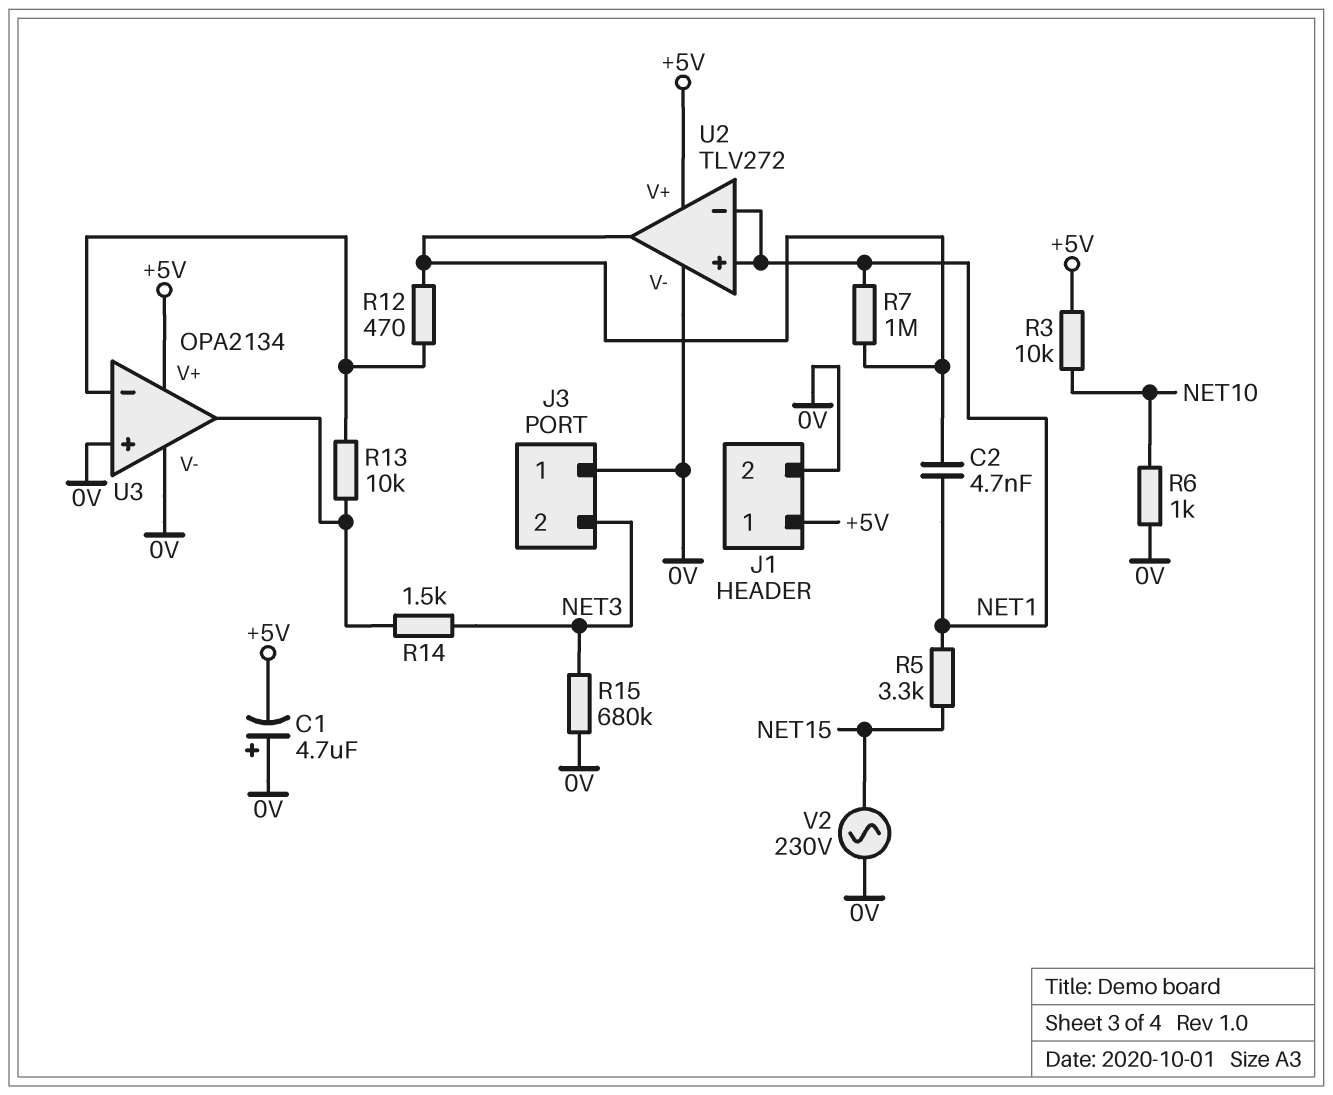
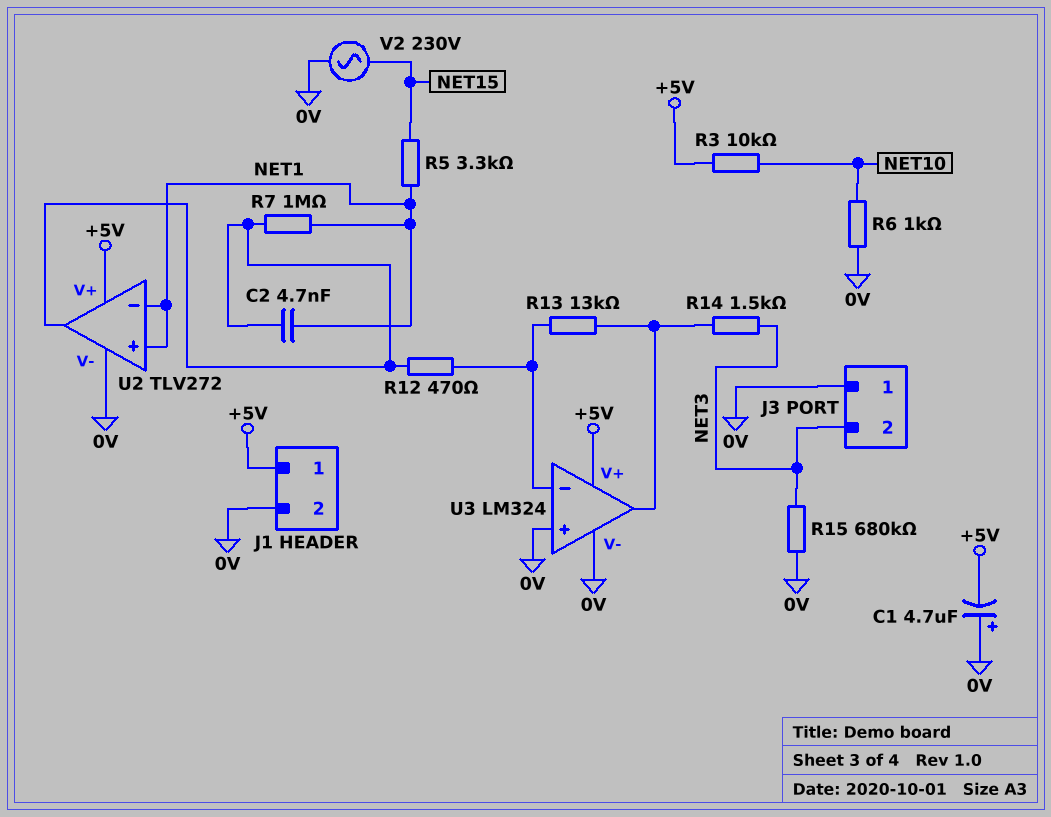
R13: 10k (U3/in-, U3/out) -> 13k (U3/in-, U3/out)
U3: OPA2134 -> LM324

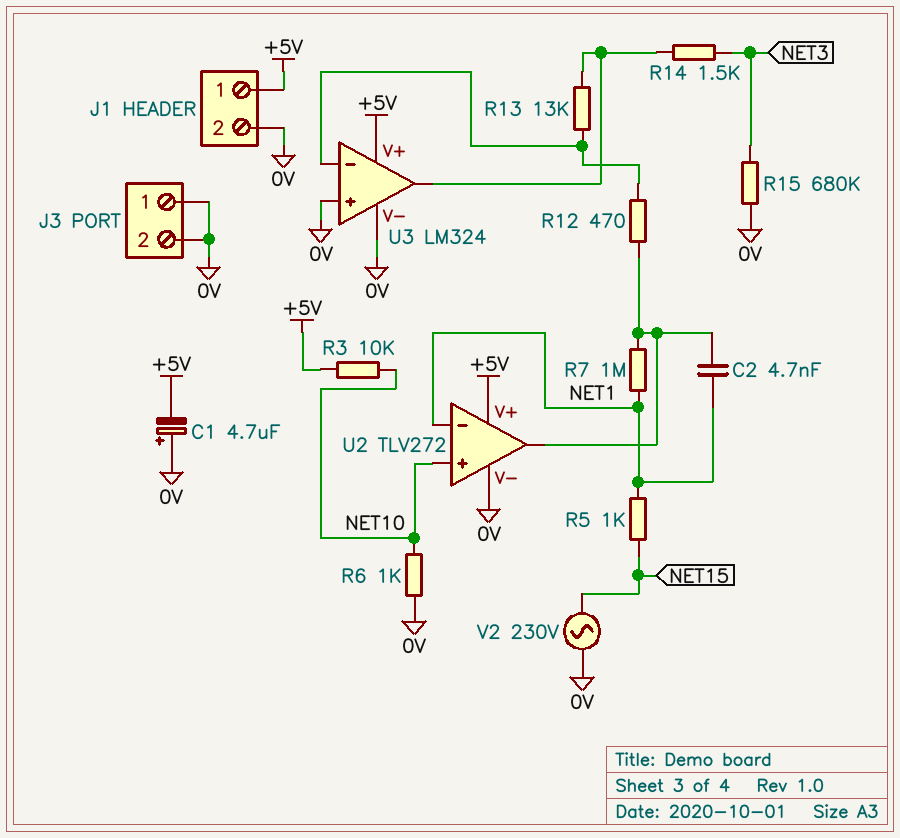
J3 pin 2: NET3 -> 0V
R5: 3.3k (NET1, NET15) -> 1k (NET1, NET15)
U2 pin in+: NET1 -> NET10

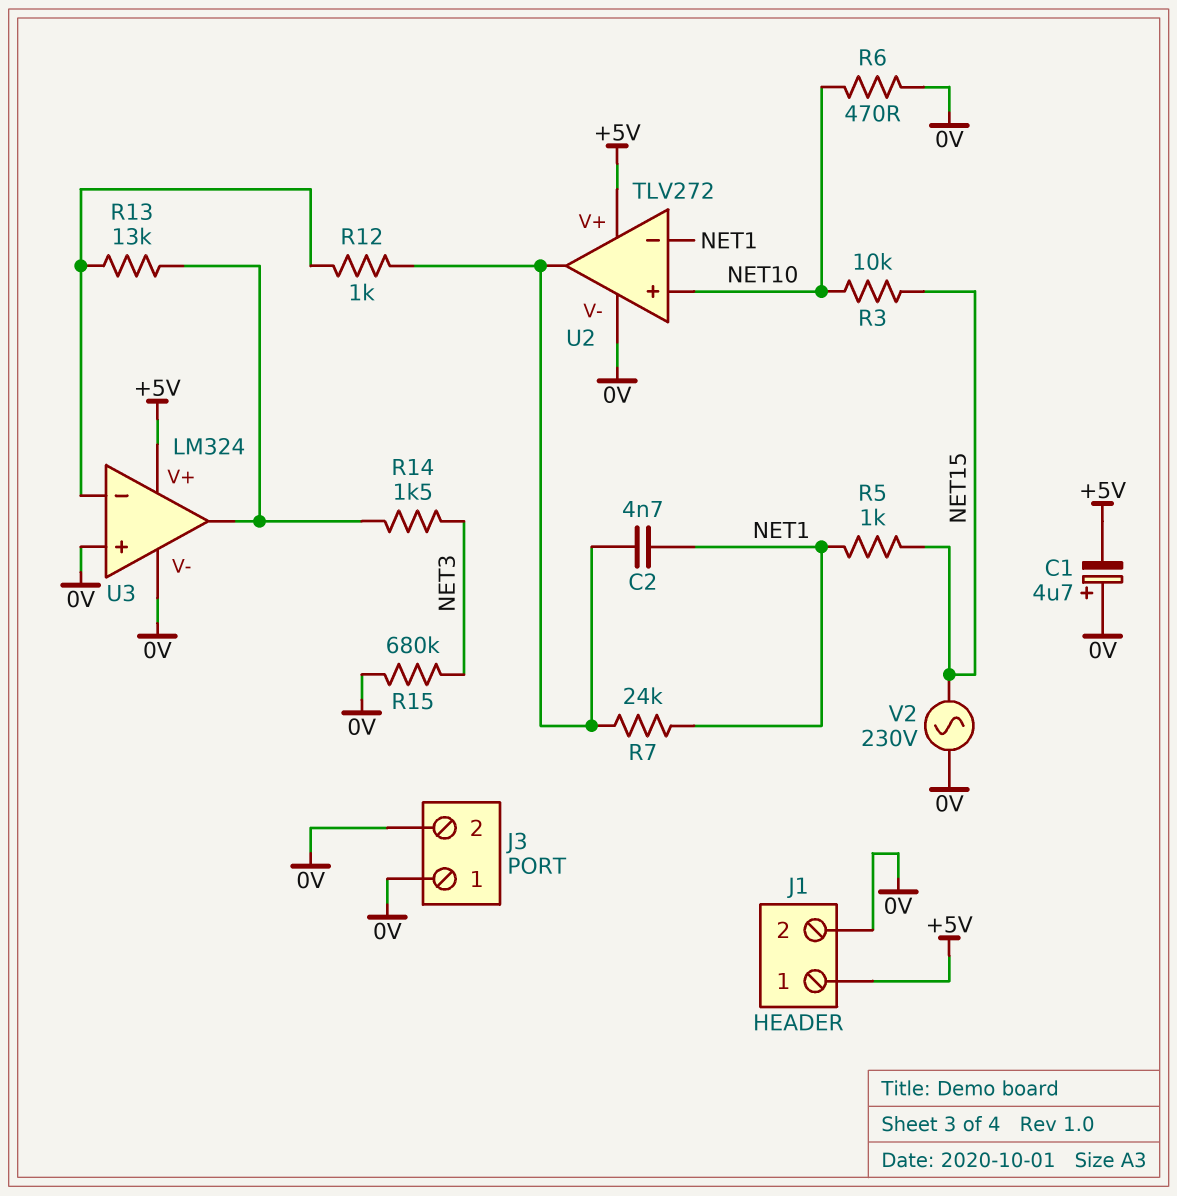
R3: 10k (+5V, NET10) -> 10k (NET10, NET15)
R6: 1k (0V, NET10) -> 470 (0V, NET10)
R7: 1M (NET1, U2/out) -> 24k (NET1, U2/out)
R12: 470 (U2/out, U3/in-) -> 1k (U2/out, U3/in-)

